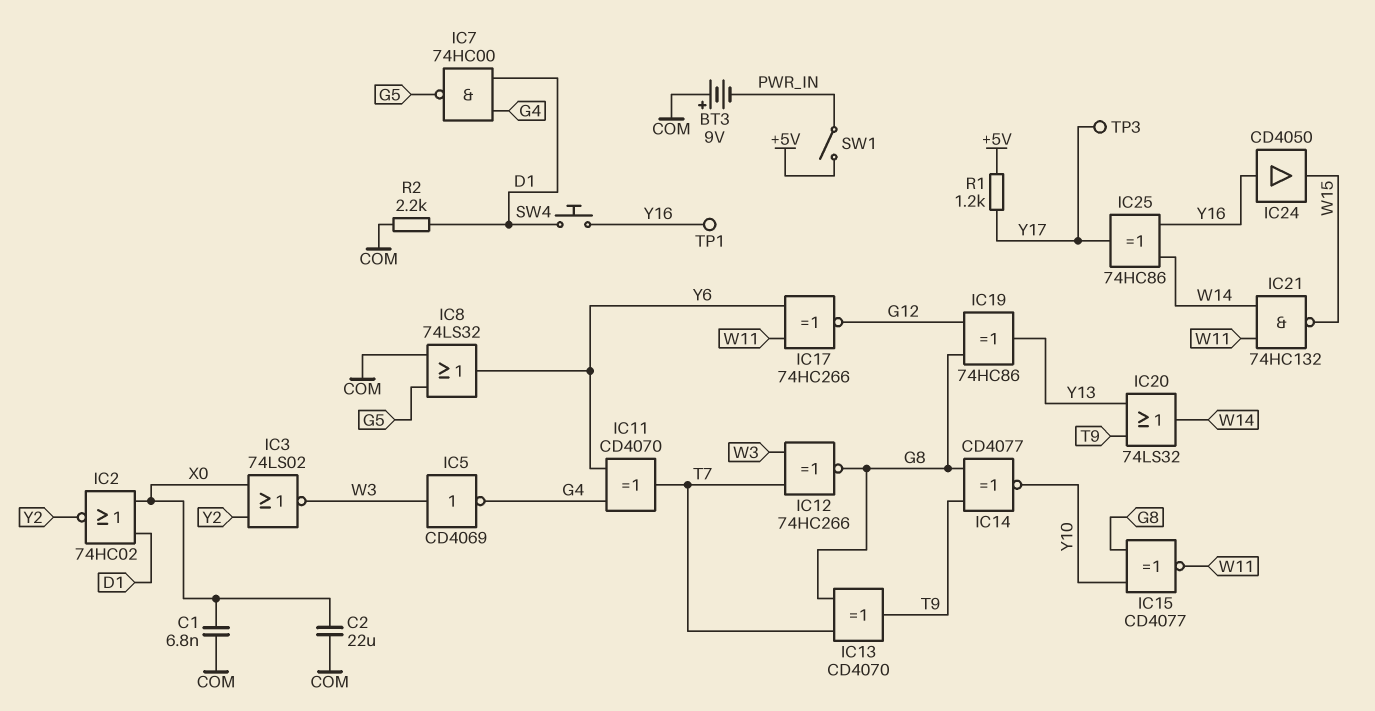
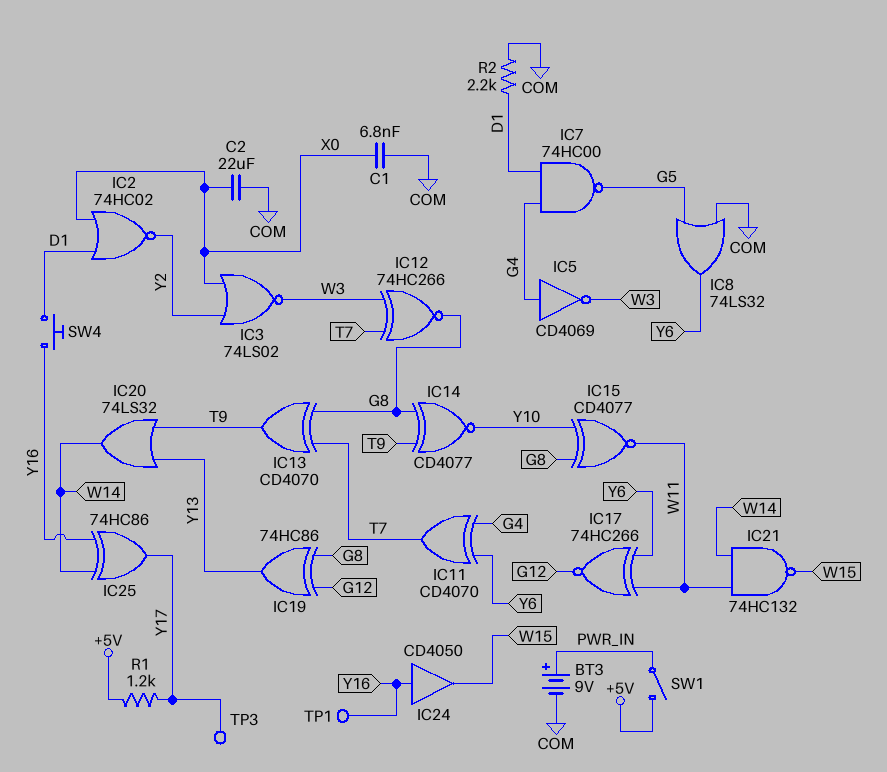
BT3: 9V (plus COM, minus PWR_IN) -> 9V (plus PWR_IN, minus COM)
IC5: NOT CD4069 (in W3, out G4) -> NOT CD4069 (in G4, out W3)

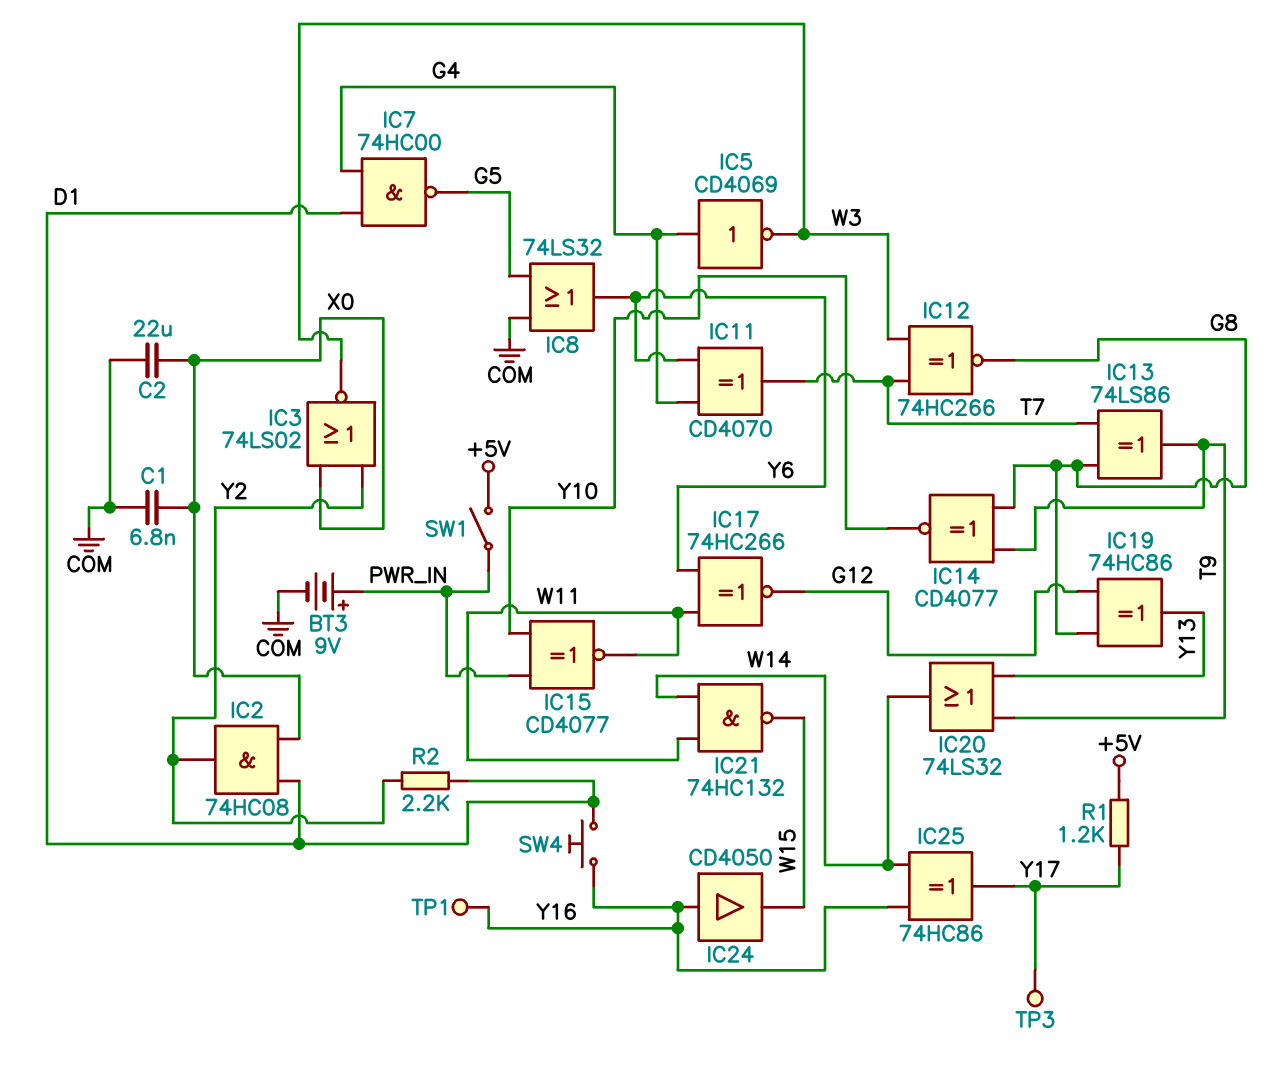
IC2: NOR 74HC02 (in D1, in X0, out Y2) -> AND 74HC08 (in D1, in X0, out Y2)
IC13: XOR CD4070 (in G8, in T7, out T9) -> XOR 74LS86 (in G8, in T7, out T9)
IC15: XNOR CD4077 (in G8, in Y10, out W11) -> XNOR CD4077 (in PWR_IN, in Y10, out W11)
R2: 2.2k (COM, D1) -> 2.2k (D1, Y2)

